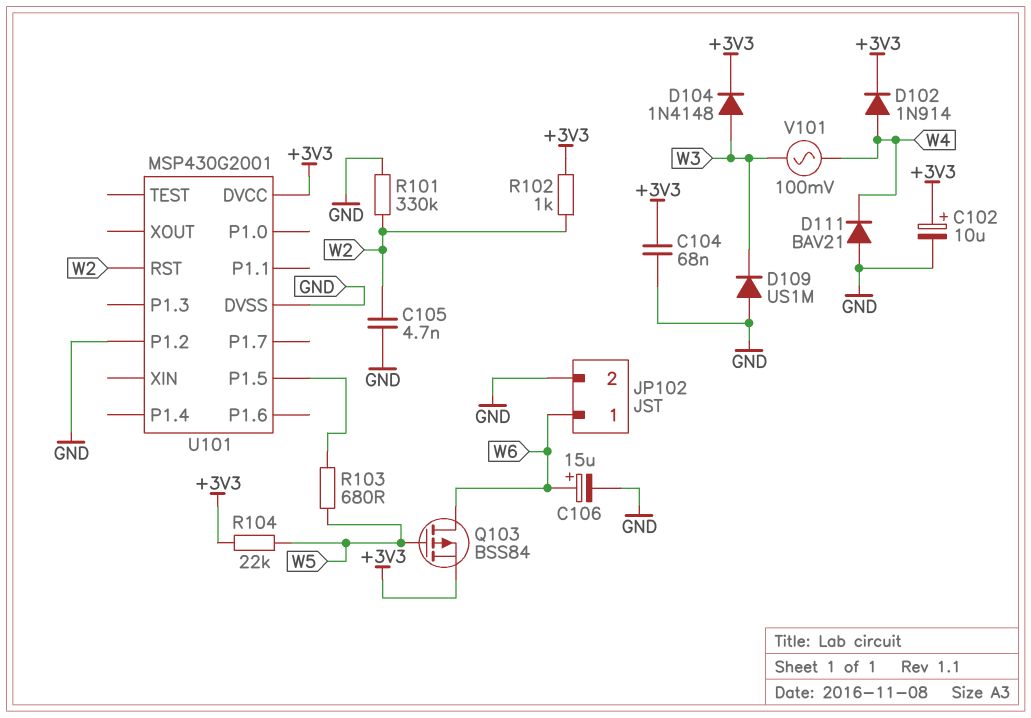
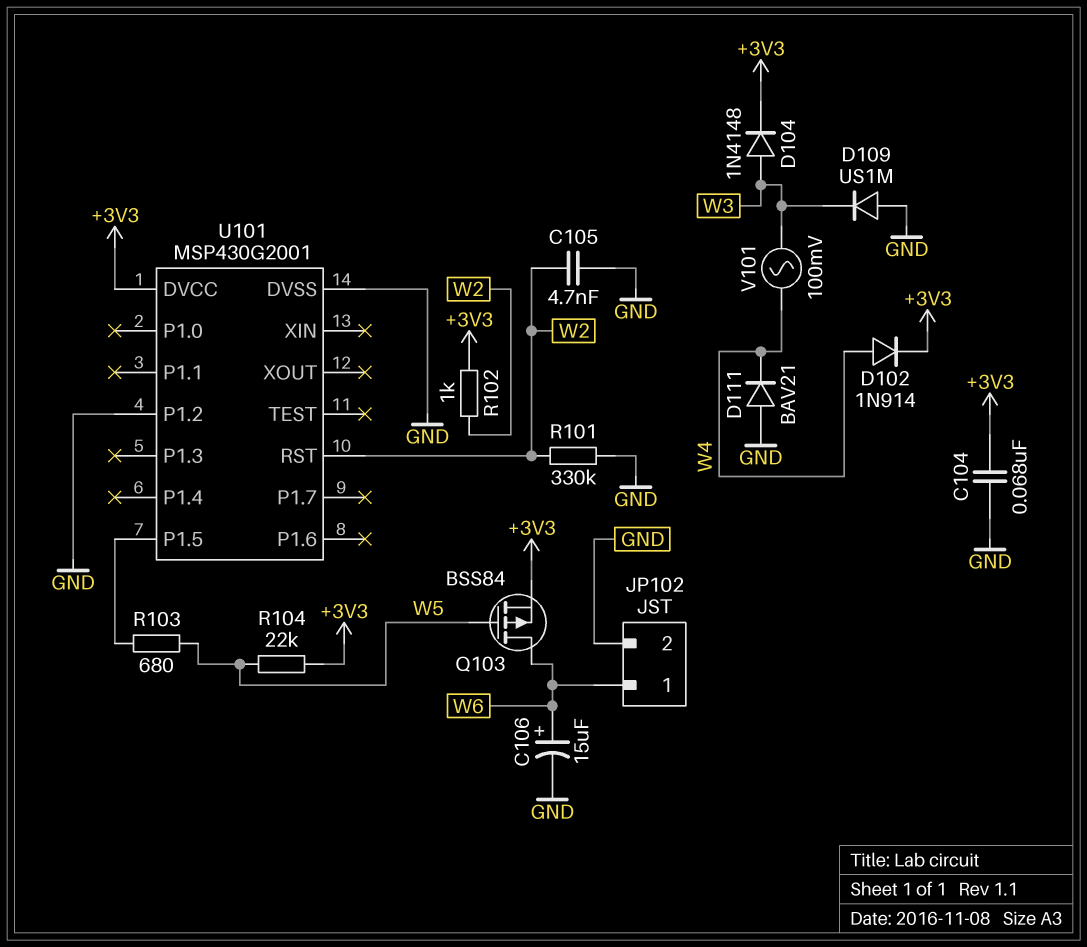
C102: 10uF (plus +3V3, minus GND) -> none

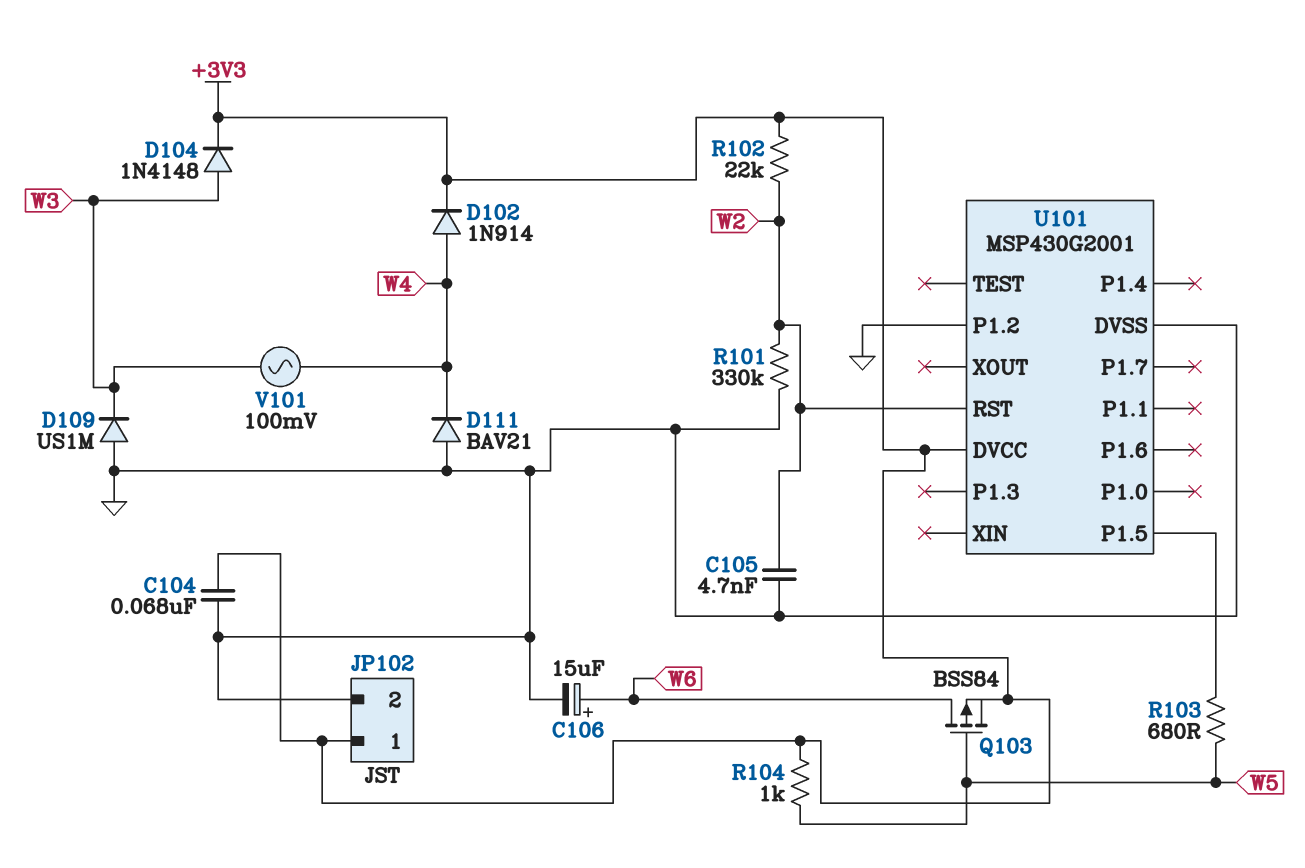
JP102 pin 1: W6 -> +3V3
R102: 1k (+3V3, W2) -> 22k (+3V3, W2)
R104: 22k (+3V3, W5) -> 1k (+3V3, W5)

